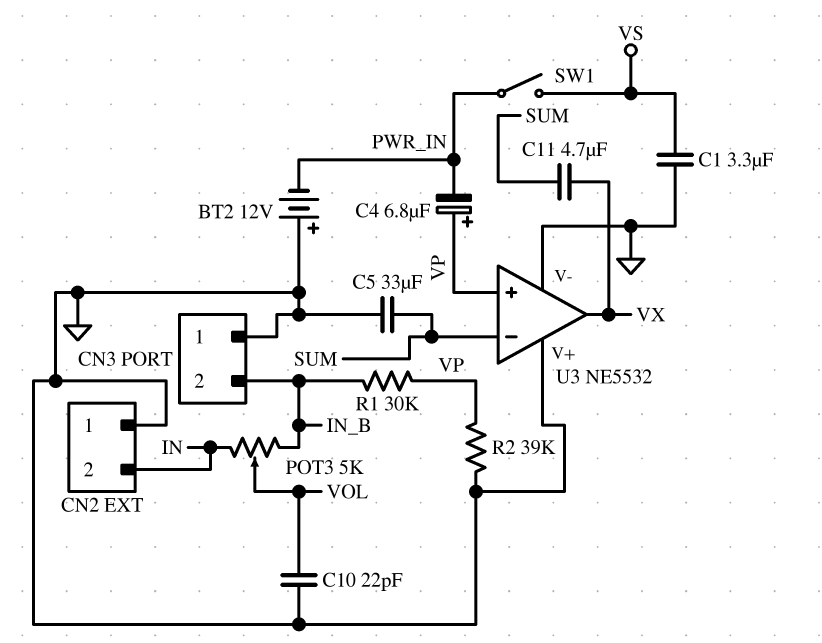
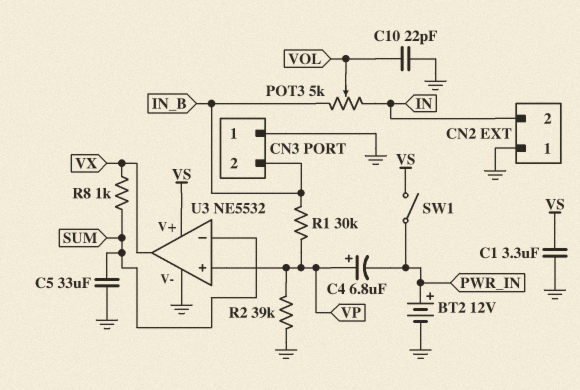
BT2: 12V (plus GND, minus PWR_IN) -> 12V (plus PWR_IN, minus GND)
C11: 4.7uF (SUM, VX) -> none
R8: none -> 1k (SUM, VX)
U3 pin V+: GND -> VS

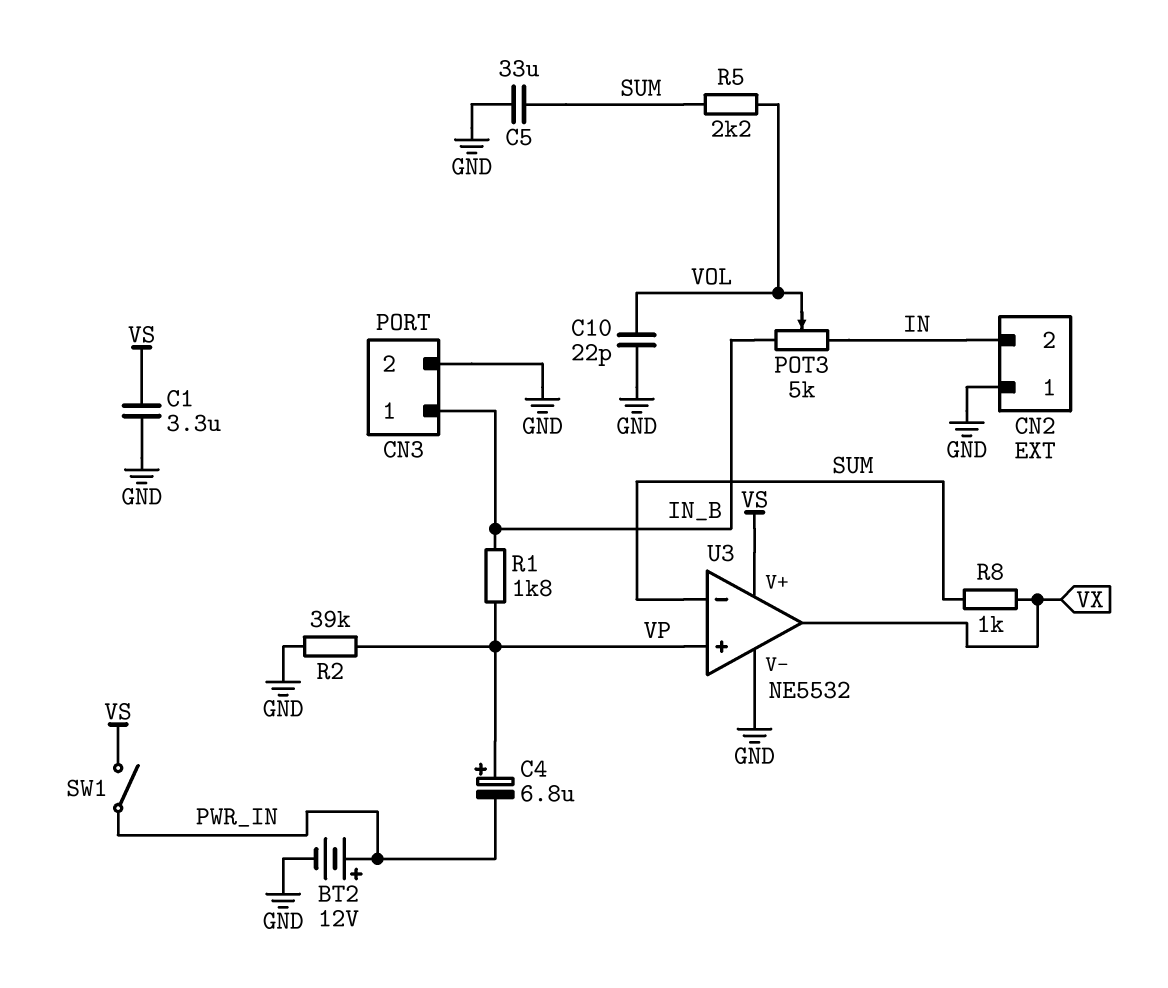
CN3 pin 1: GND -> IN_B
CN3 pin 2: IN_B -> GND
R1: 30k (IN_B, VP) -> 1.8k (IN_B, VP)
R5: none -> 2.2k (SUM, VOL)

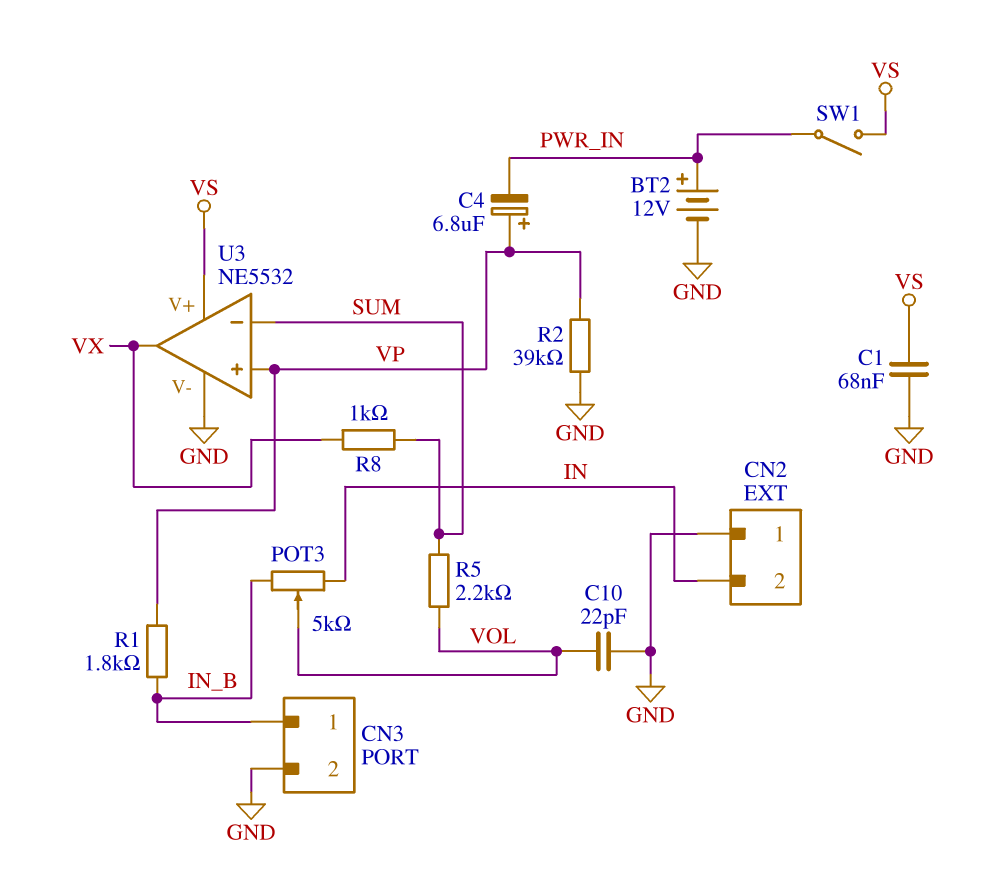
C1: 3.3uF (GND, VS) -> 68nF (GND, VS)
C5: 33uF (GND, SUM) -> none

